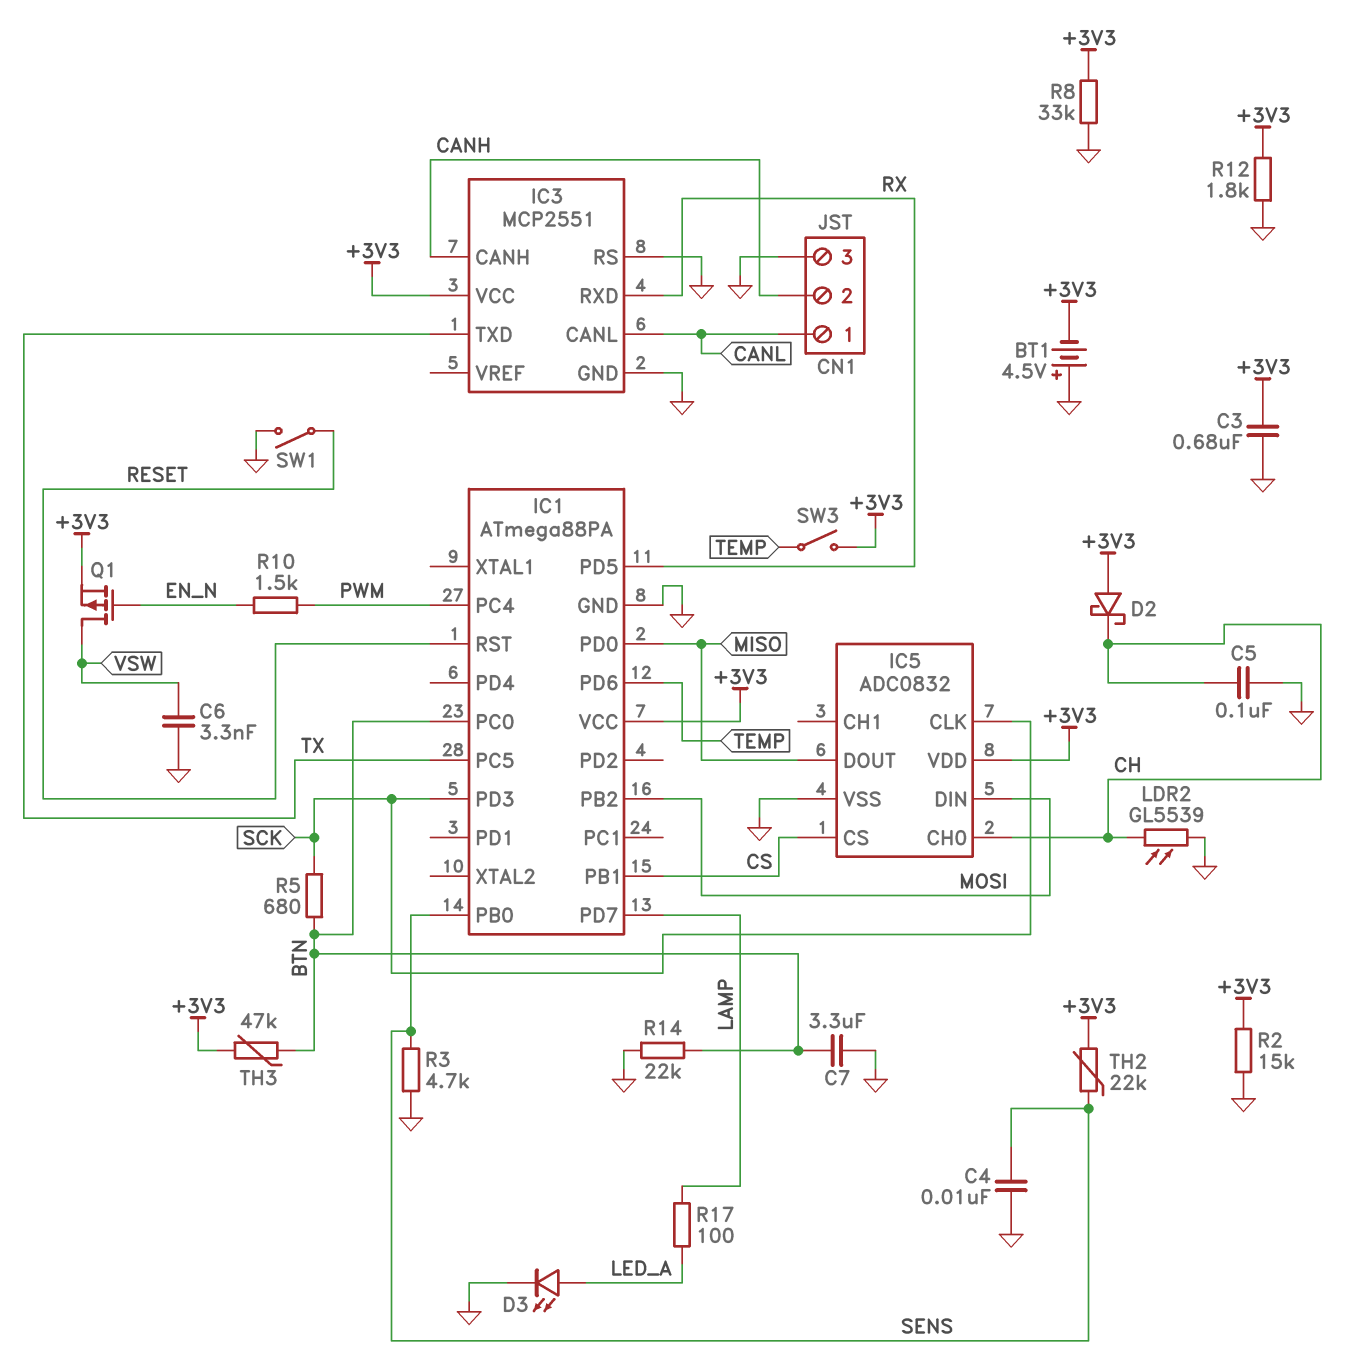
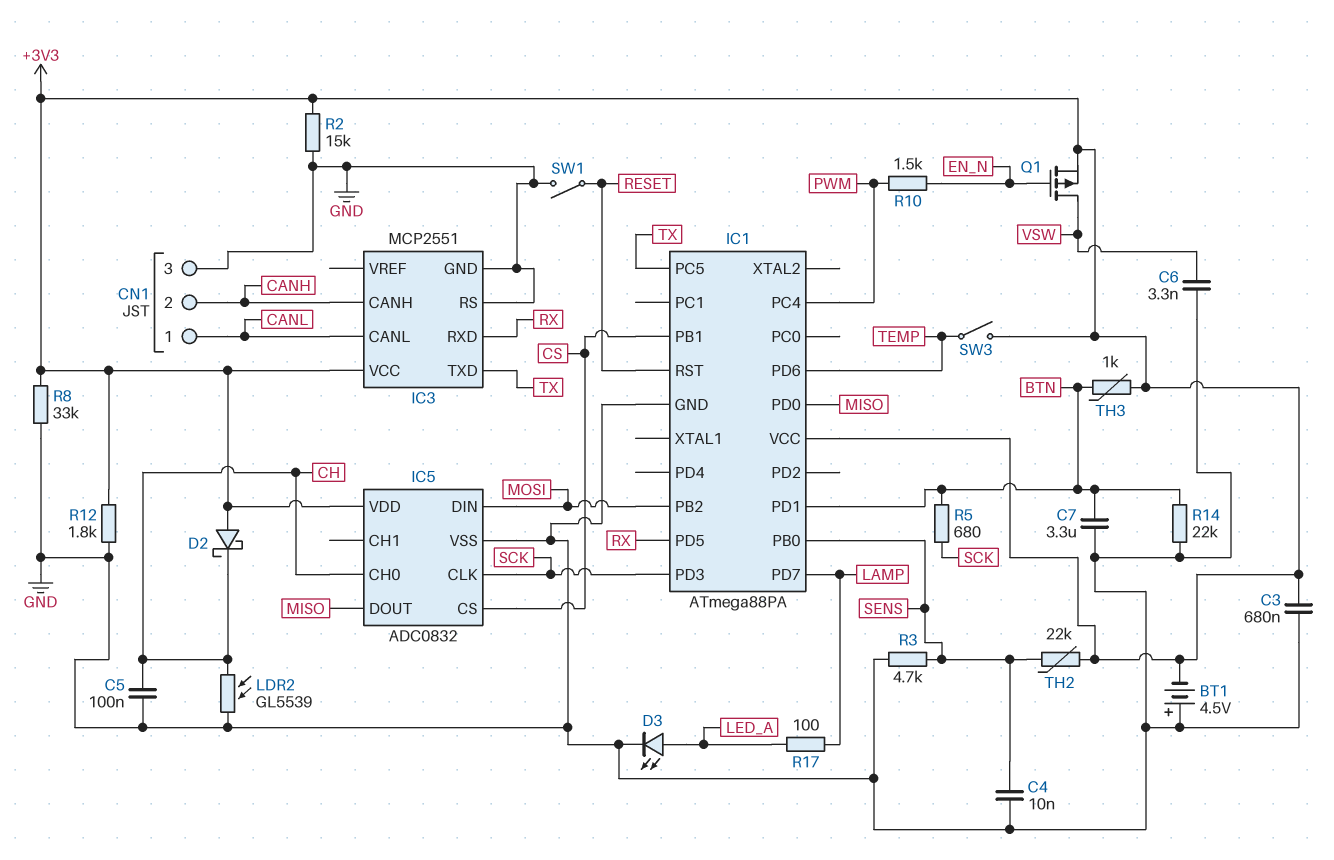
IC1 pin PC0: BTN -> none
IC1 pin PD1: none -> BTN
TH3: 47k (+3V3, BTN) -> 1k (+3V3, BTN)

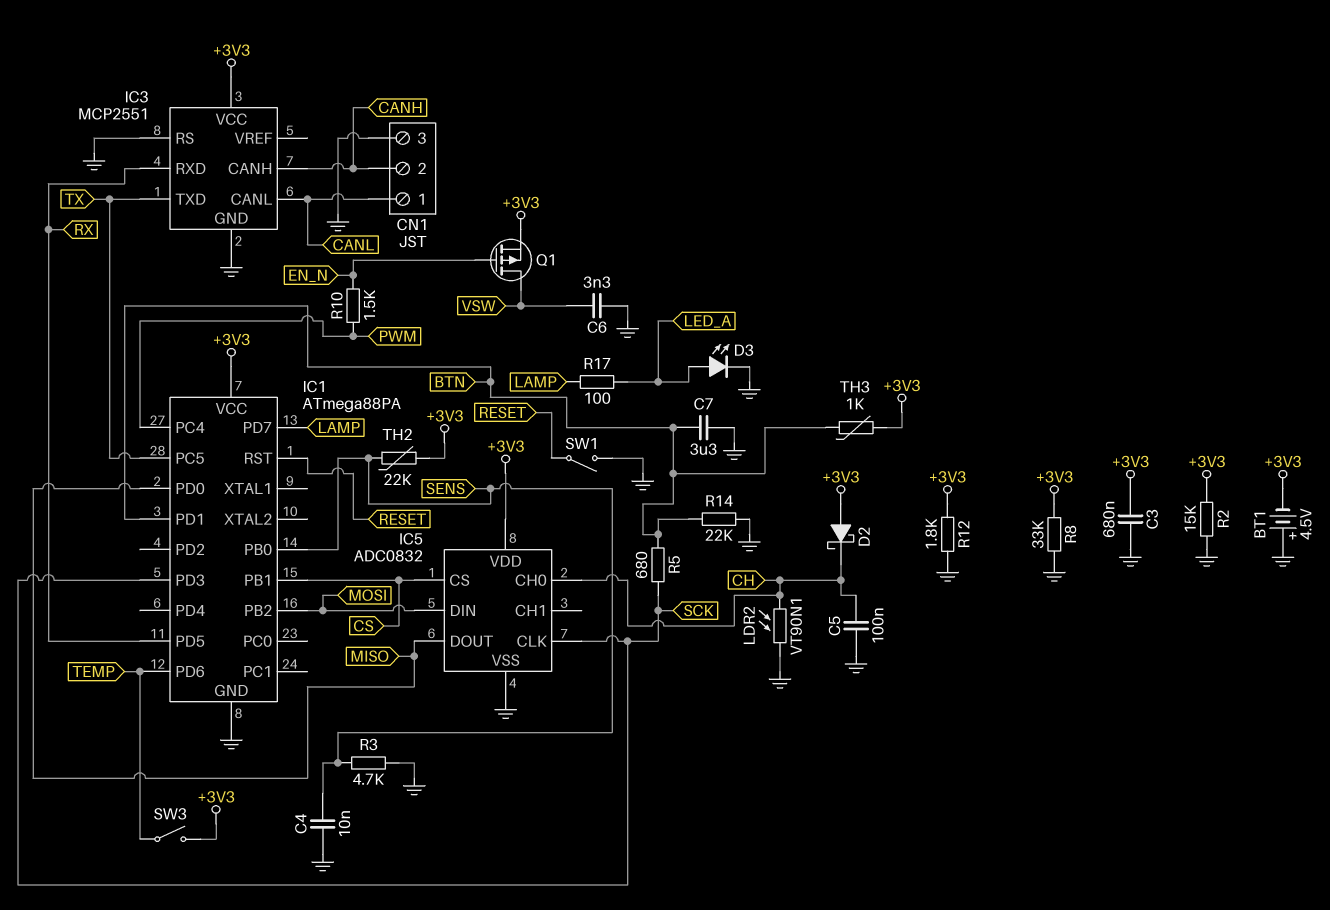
LDR2: GL5539 (CH, GND) -> VT90N1 (CH, GND)

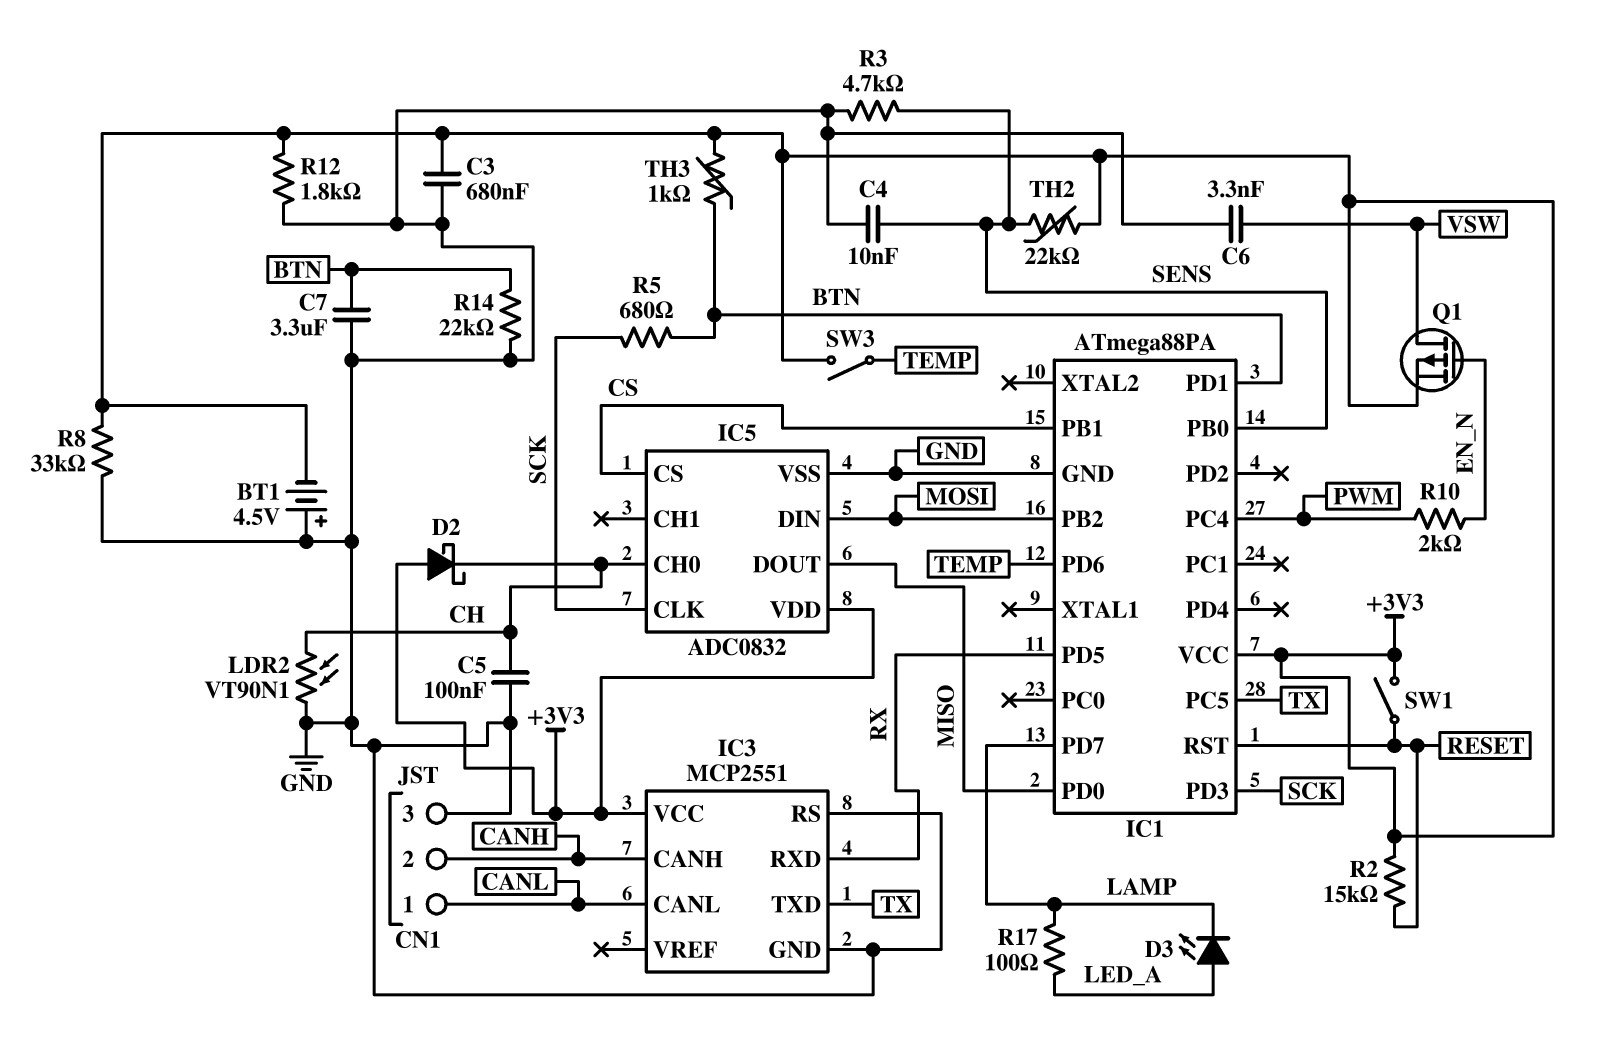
D3: LED (A LED_A, K GND) -> LED (A LED_A, K LAMP)
R2: 15k (+3V3, GND) -> 15k (+3V3, RESET)
R10: 1.5k (EN_N, PWM) -> 2k (EN_N, PWM)
SW1: switch (GND, RESET) -> switch (+3V3, RESET)

